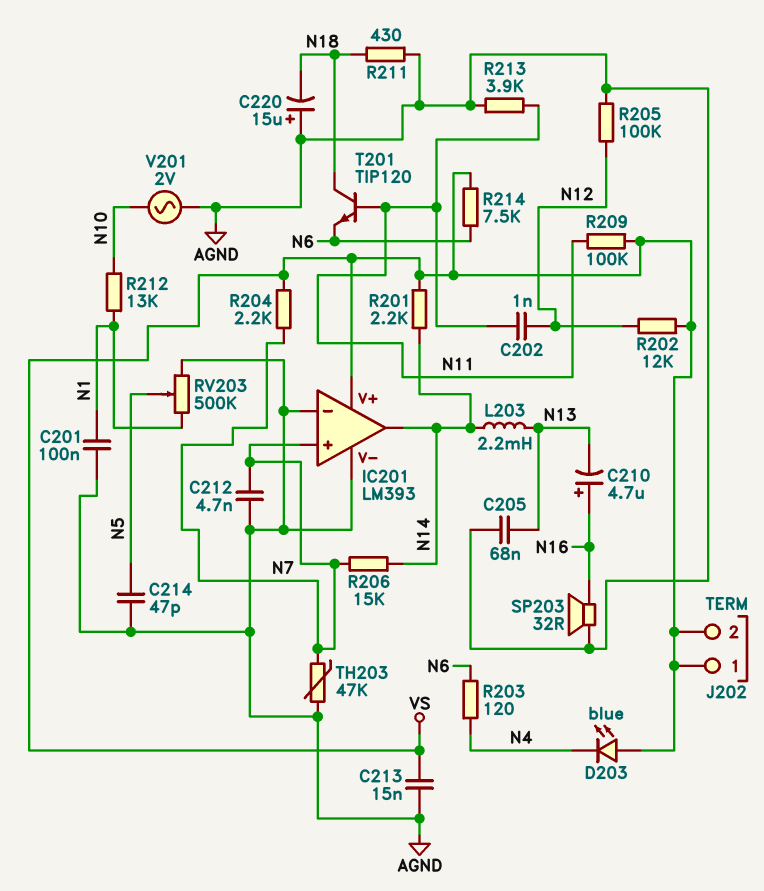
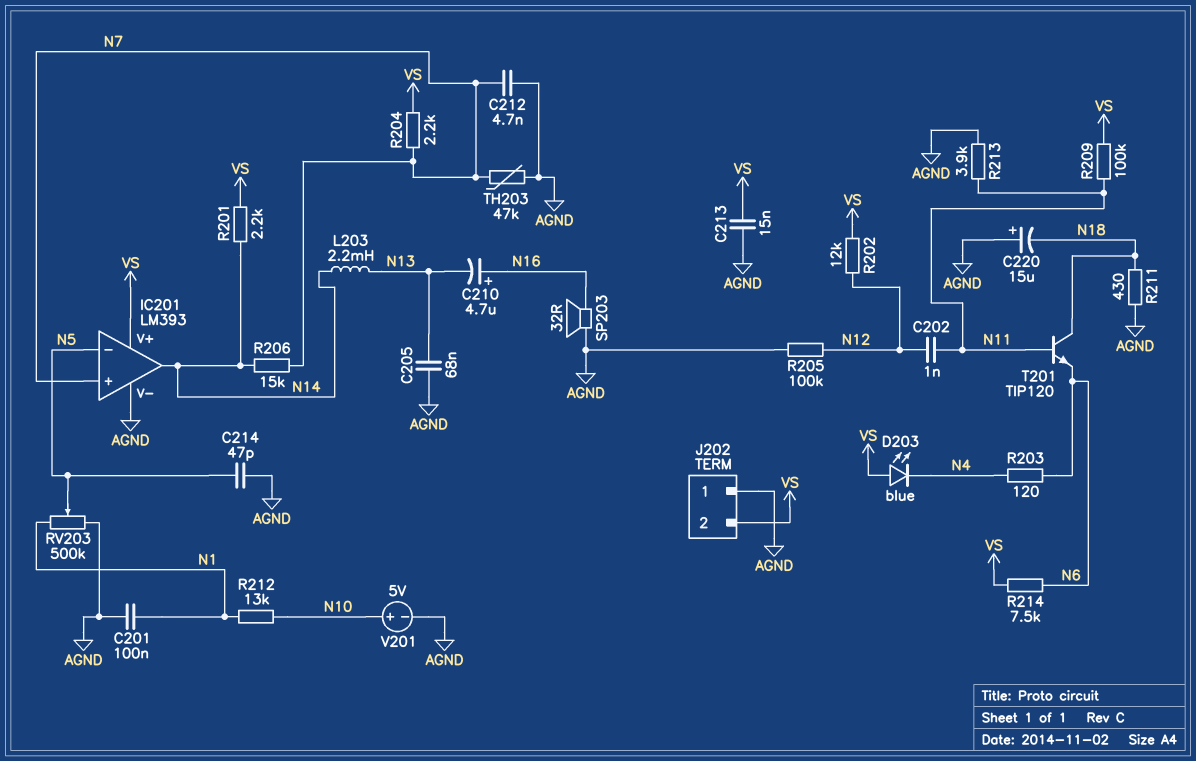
IC201 pin in-: AGND -> N5
J202 pin 1: VS -> AGND
V201: AC 2V (AGND, N10) -> 5V (plus N10, minus AGND)

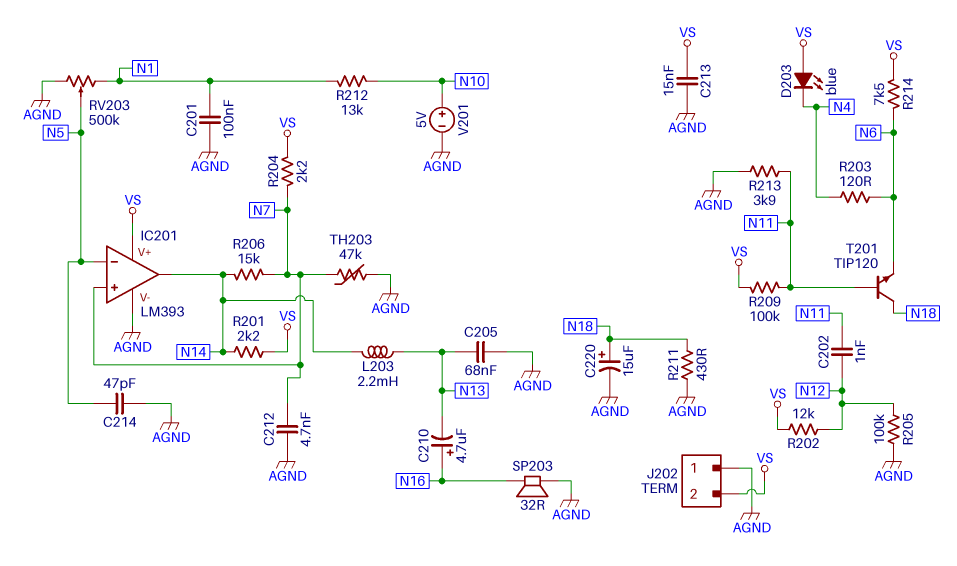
C220: 15uF (plus AGND, minus N18) -> 15uF (plus N18, minus AGND)

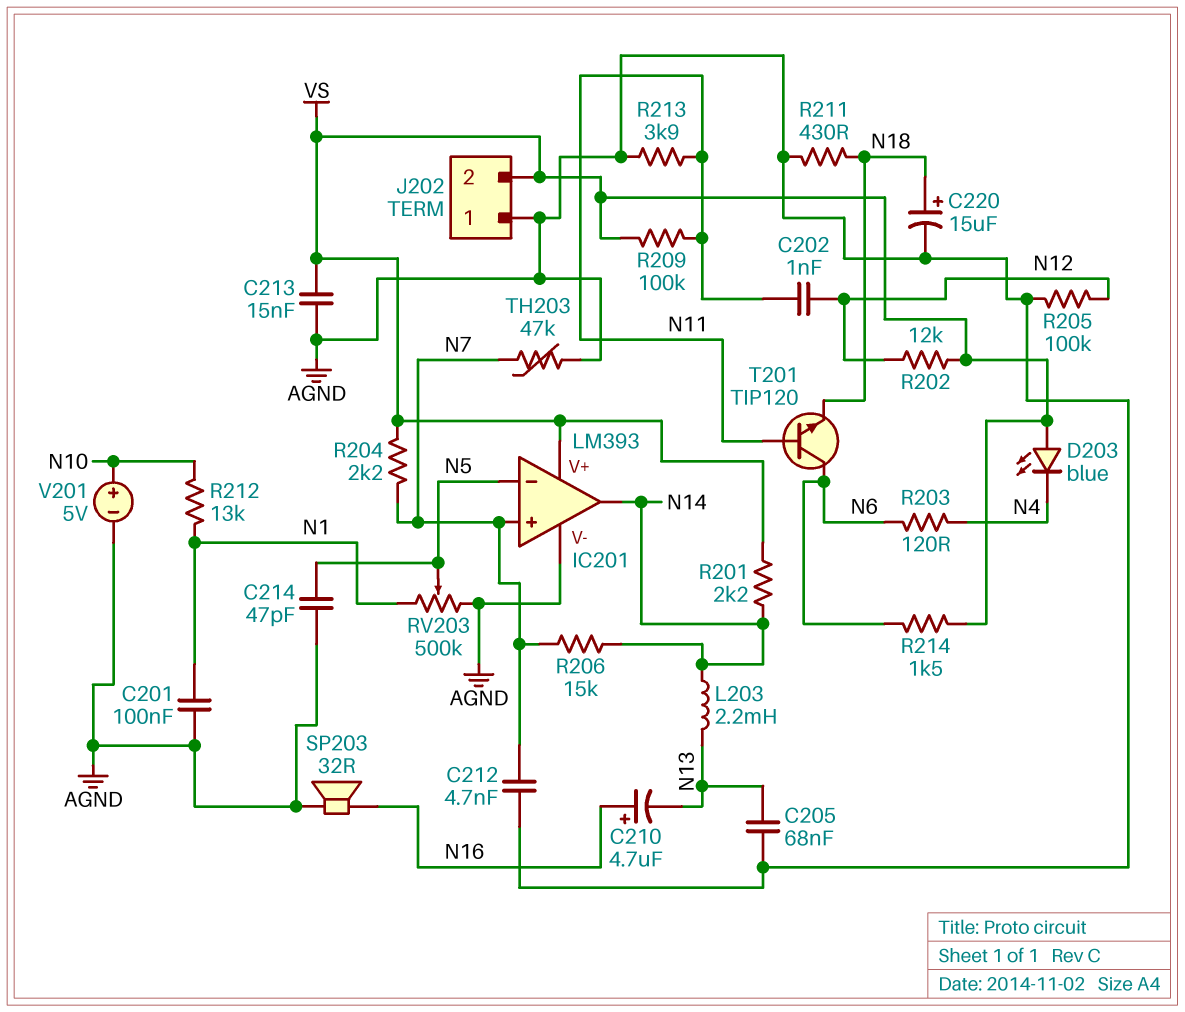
R214: 7.5k (N6, VS) -> 1.5k (N6, VS)
T201: NPN TIP120 (B N11, C N18, E N6) -> NPN TIP120 (B N11, C N6, E N18)

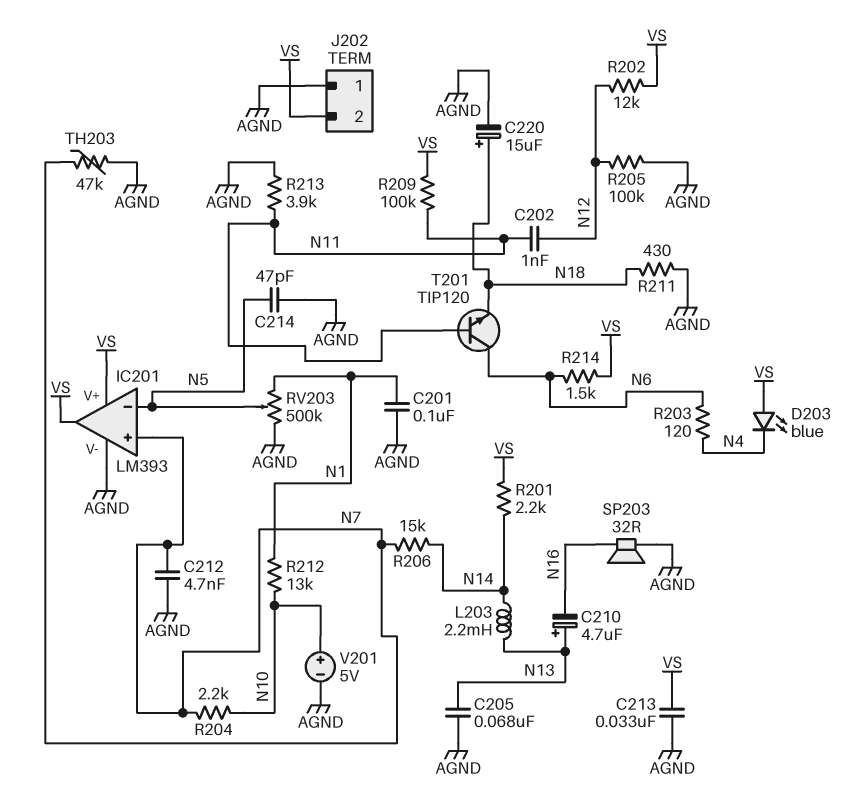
C210: 4.7uF (plus N16, minus N13) -> 4.7uF (plus N13, minus N16)
C213: 15nF (AGND, VS) -> 33nF (AGND, VS)
IC201 pin out: N14 -> VS
R204: 2.2k (N7, VS) -> 2.2k (N7, N10)

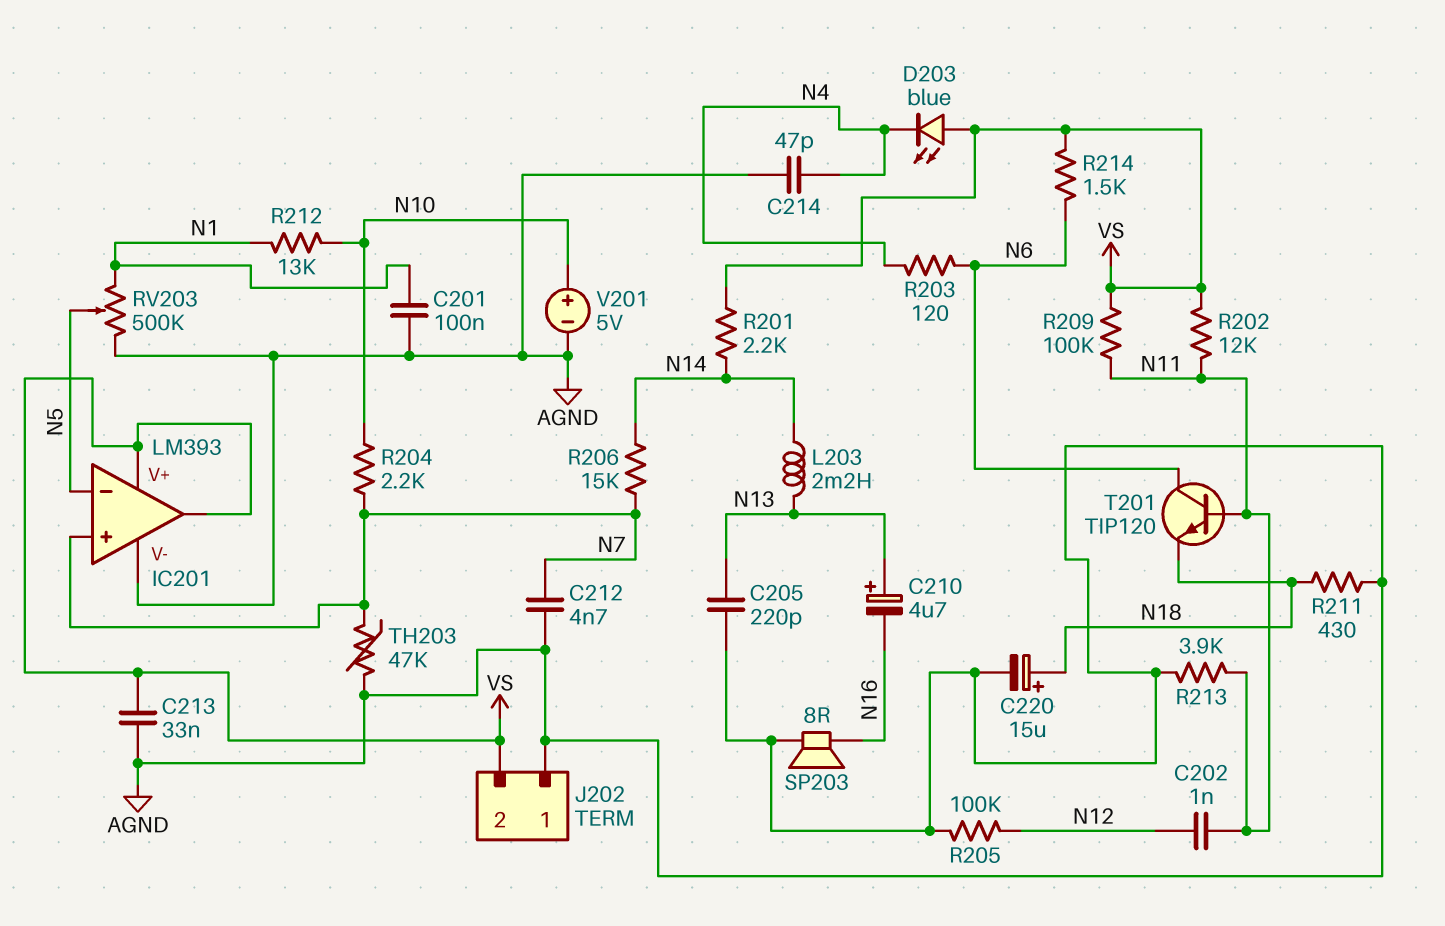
C205: 68nF (AGND, N13) -> 220pF (AGND, N13)
C214: 47pF (AGND, N5) -> 47pF (AGND, N4)
R202: 12k (N12, VS) -> 12k (N11, VS)
SP203: speaker 32R (AGND, N16) -> speaker 8R (AGND, N16)

